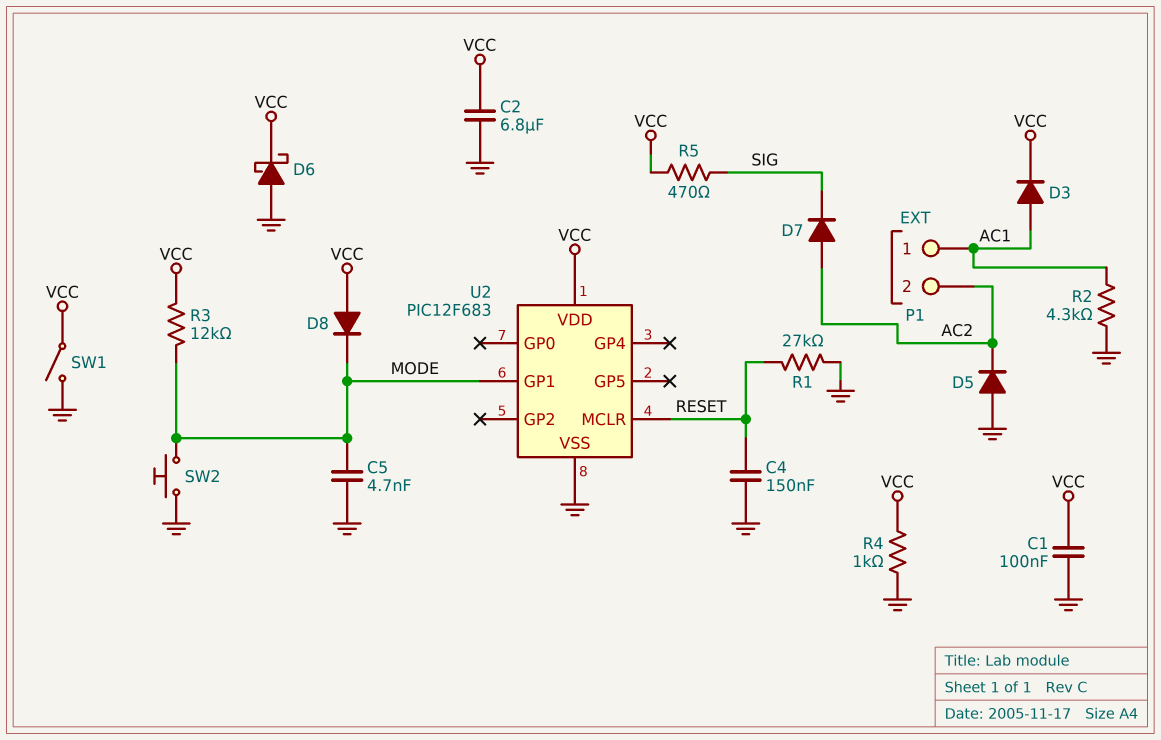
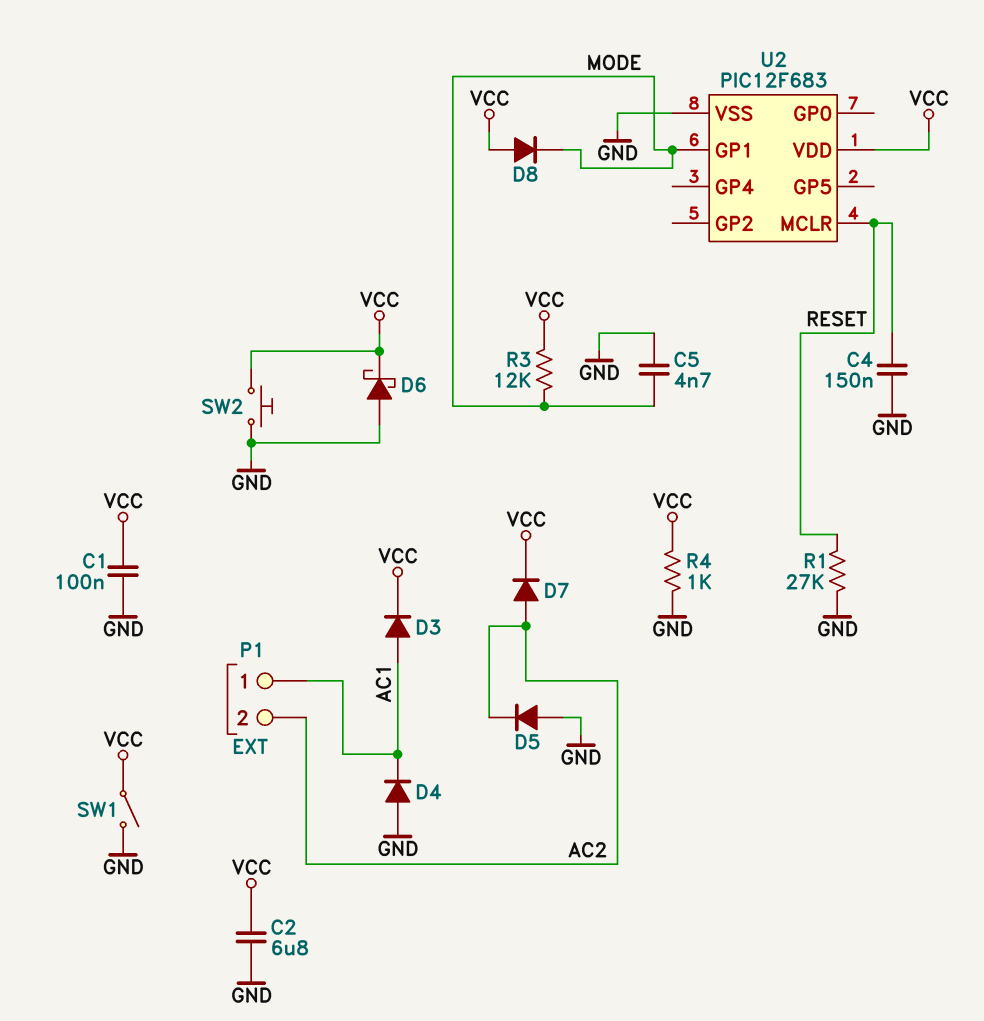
D4: none -> diode (A GND, K AC1)
D7: diode (A AC2, K SIG) -> diode (A AC2, K VCC)
R2: 4.3k (AC1, GND) -> none
R5: 470 (SIG, VCC) -> none
SW2: button (GND, MODE) -> button (GND, VCC)

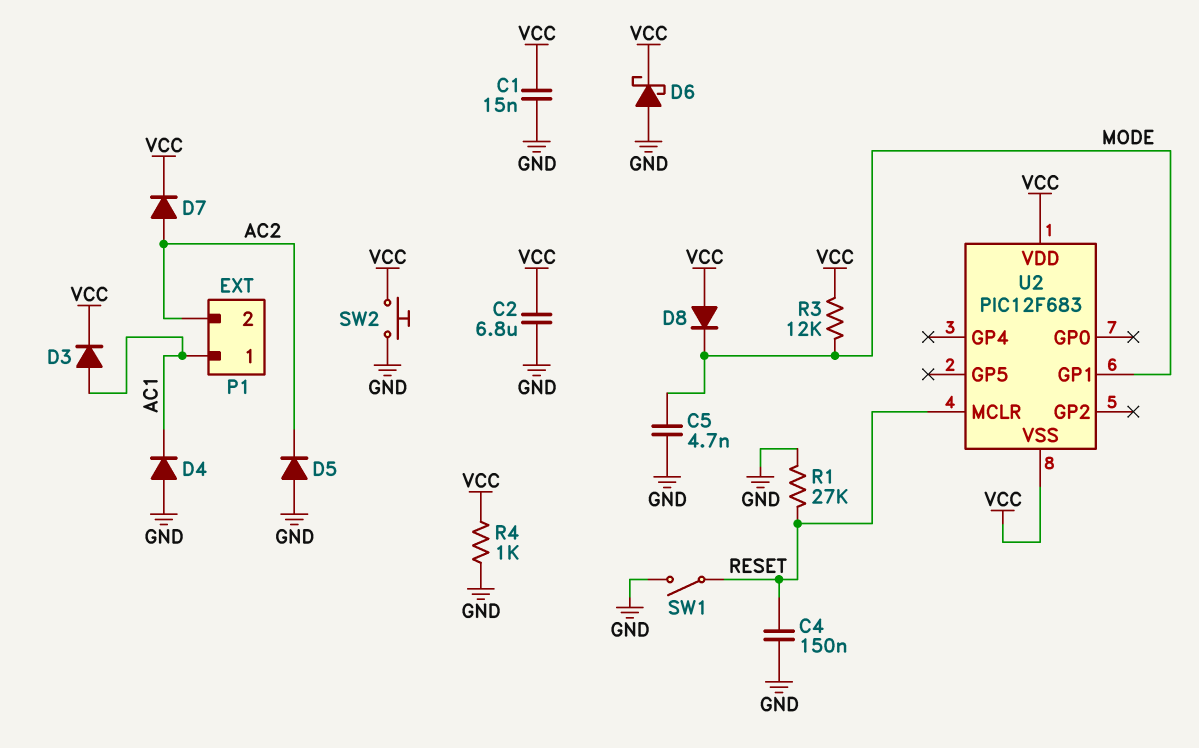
C1: 100nF (GND, VCC) -> 15nF (GND, VCC)
SW1: switch (GND, VCC) -> switch (GND, RESET)
U2 pin VSS: GND -> VCC

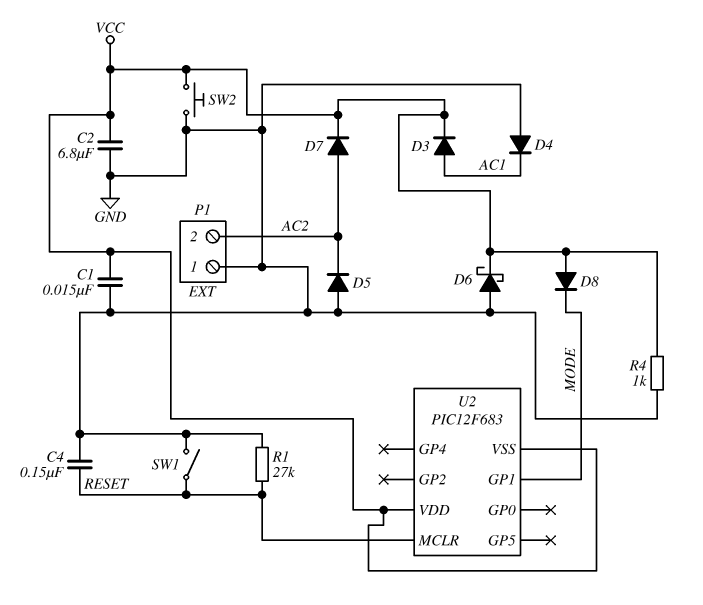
C5: 4.7nF (GND, MODE) -> none
P1 pin 1: AC1 -> GND
R3: 12k (MODE, VCC) -> none

